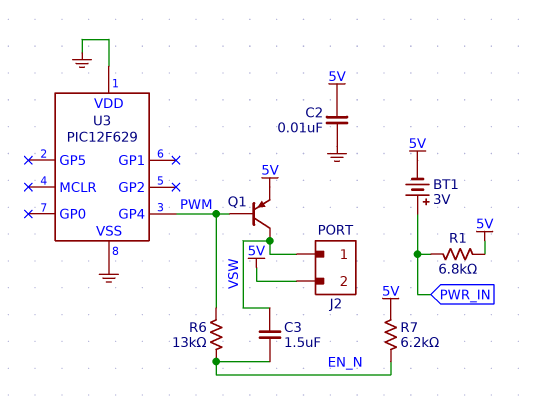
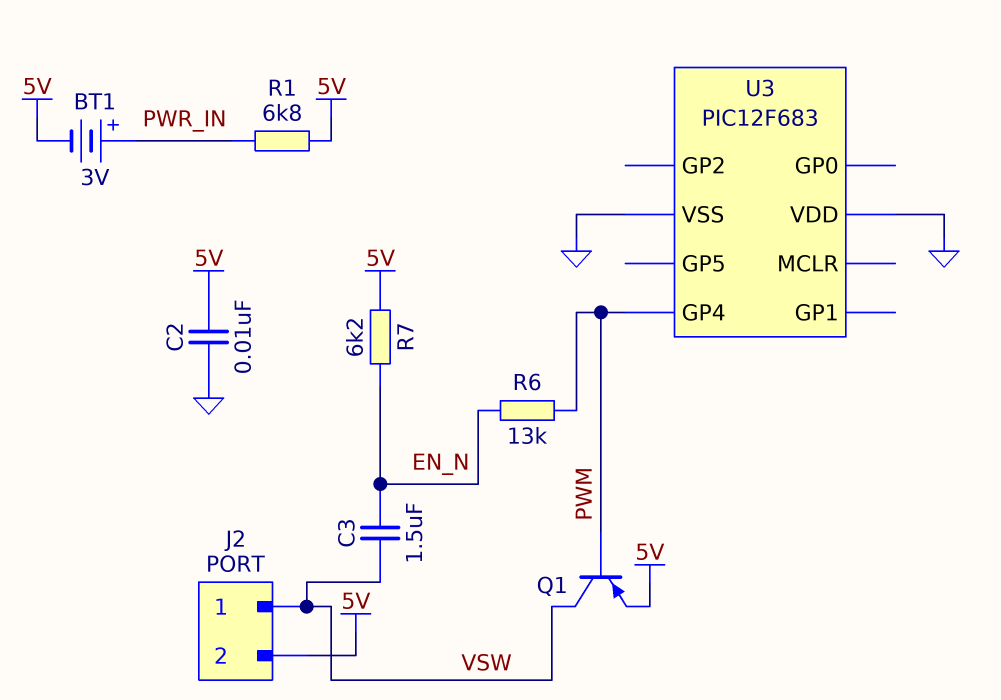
U3: PIC12F629 -> PIC12F683

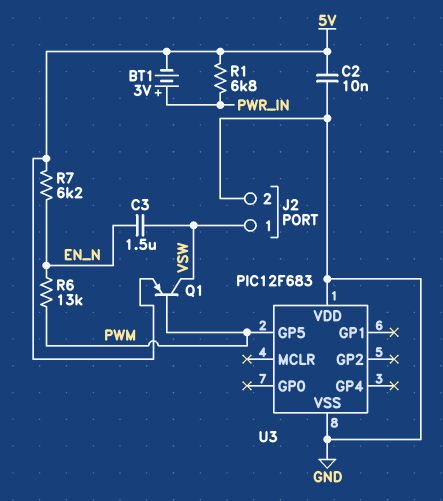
J2 pin 2: 5V -> GND
U3 pin GP4: PWM -> none
U3 pin GP5: none -> PWM

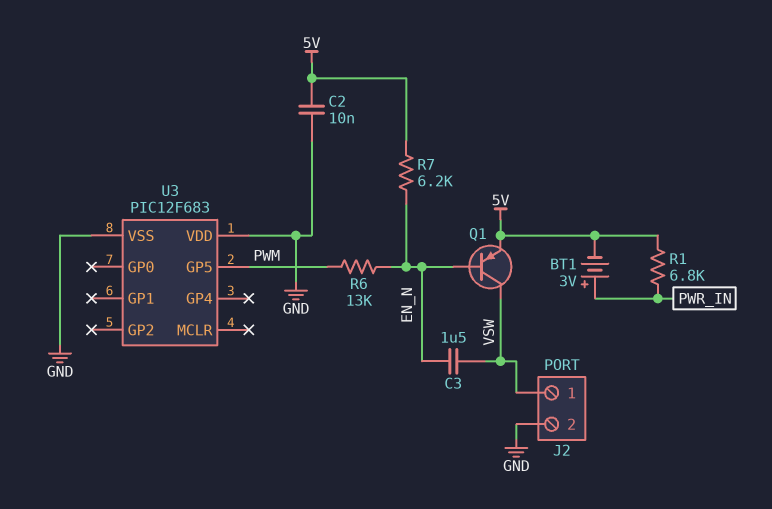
Q1: PNP (B PWM, C VSW, E 5V) -> PNP (B EN_N, C VSW, E 5V)

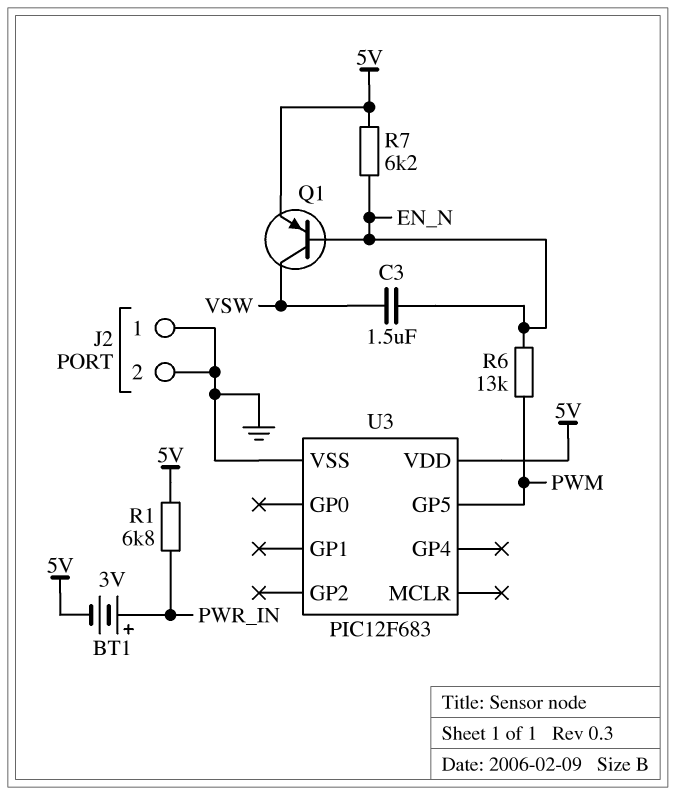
C2: 10nF (5V, GND) -> none
J2 pin 1: VSW -> GND
U3 pin VDD: GND -> 5V

